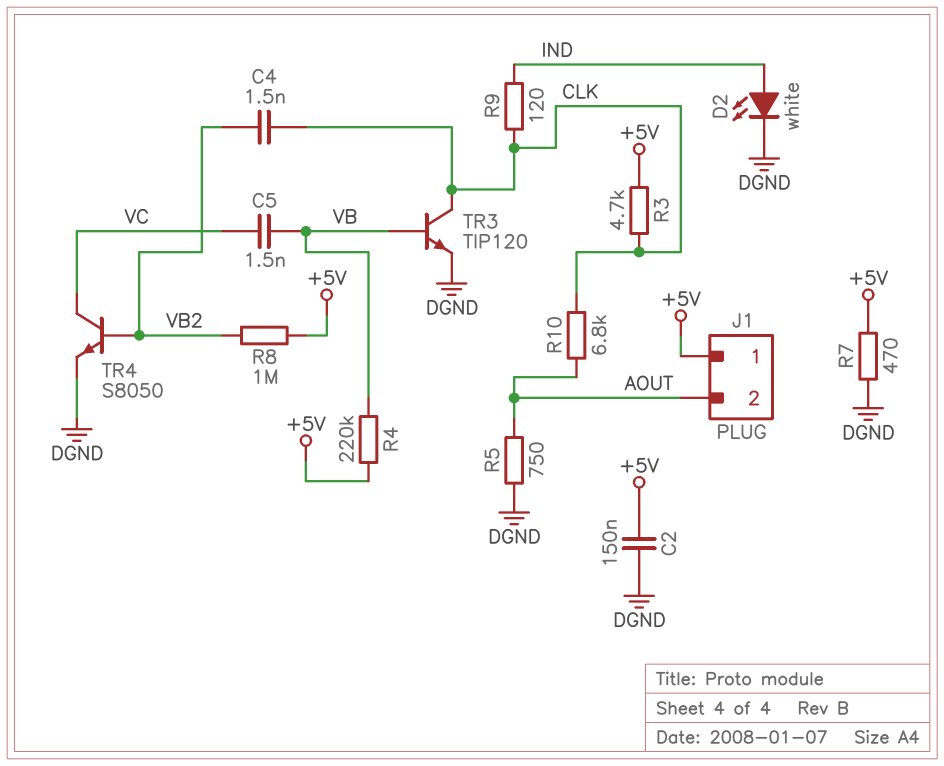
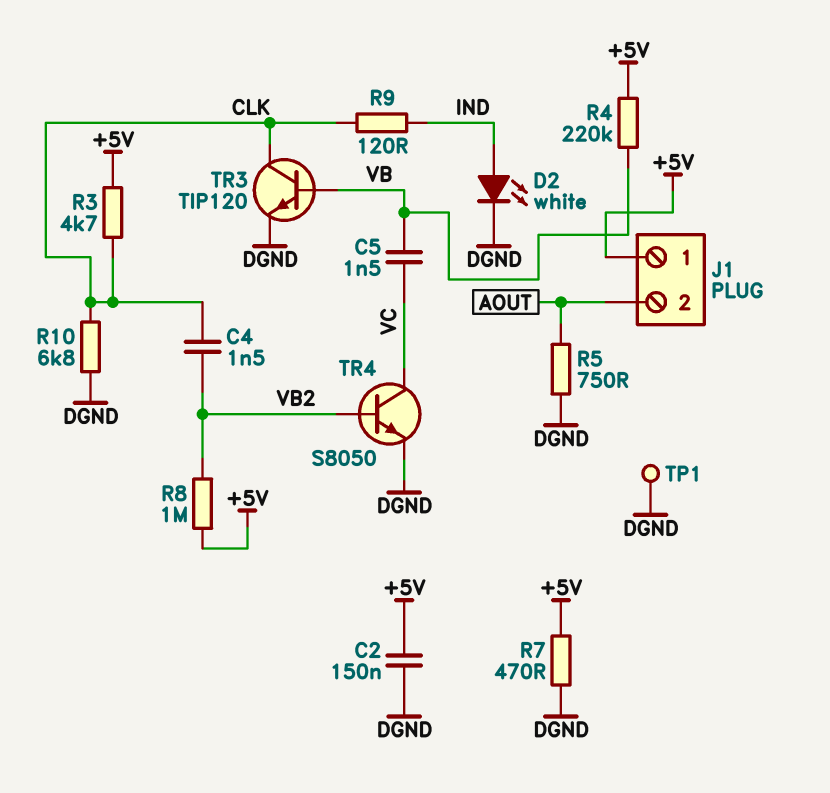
R10: 6.8k (AOUT, CLK) -> 6.8k (CLK, DGND)
TP1: none -> test point (DGND)

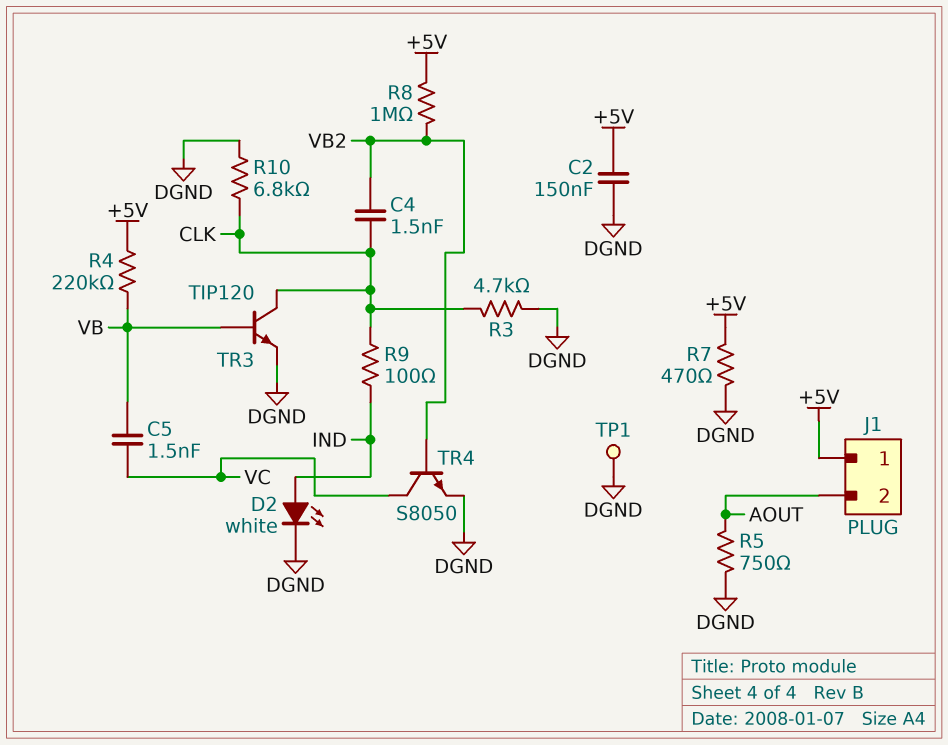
R3: 4.7k (+5V, CLK) -> 4.7k (CLK, DGND)
R9: 120 (CLK, IND) -> 100 (CLK, IND)

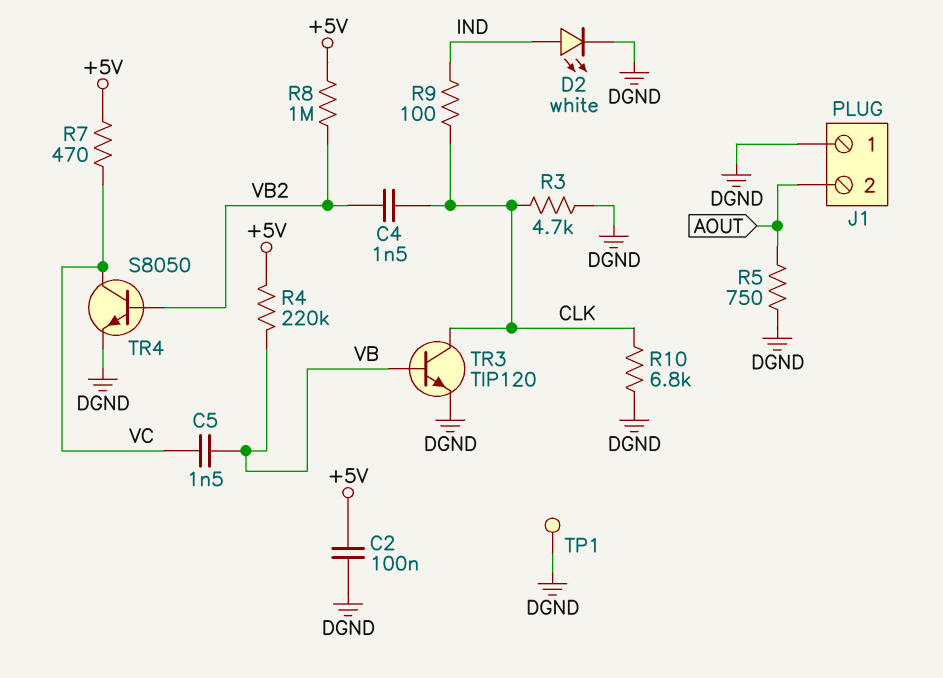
C2: 150nF (+5V, DGND) -> 100nF (+5V, DGND)
J1 pin 1: +5V -> DGND
R7: 470 (+5V, DGND) -> 470 (+5V, VC)

